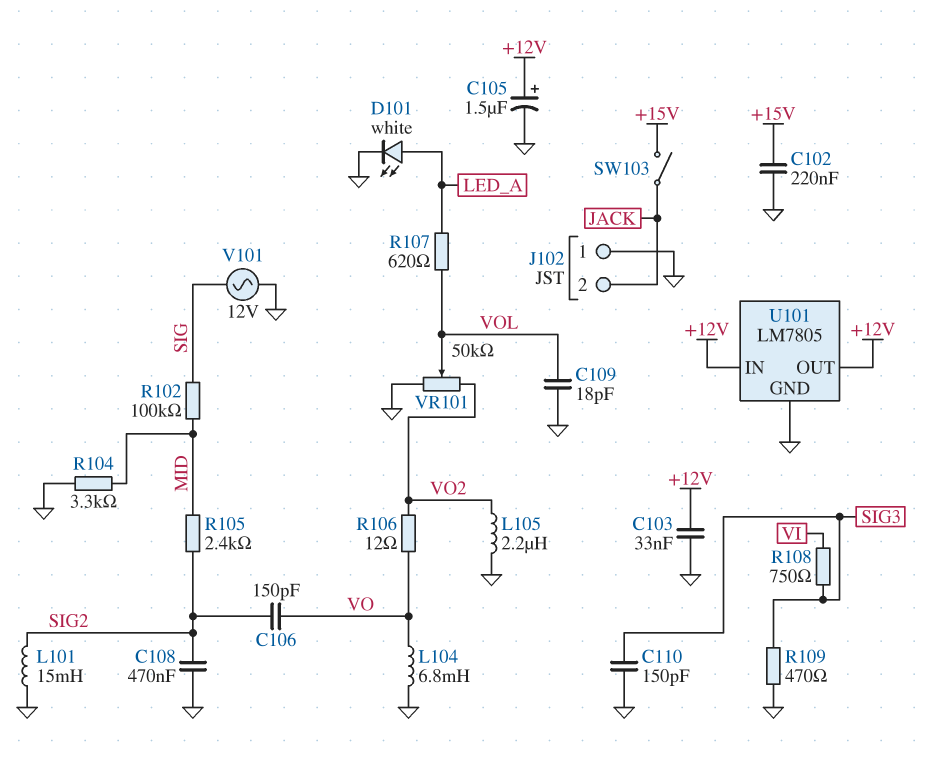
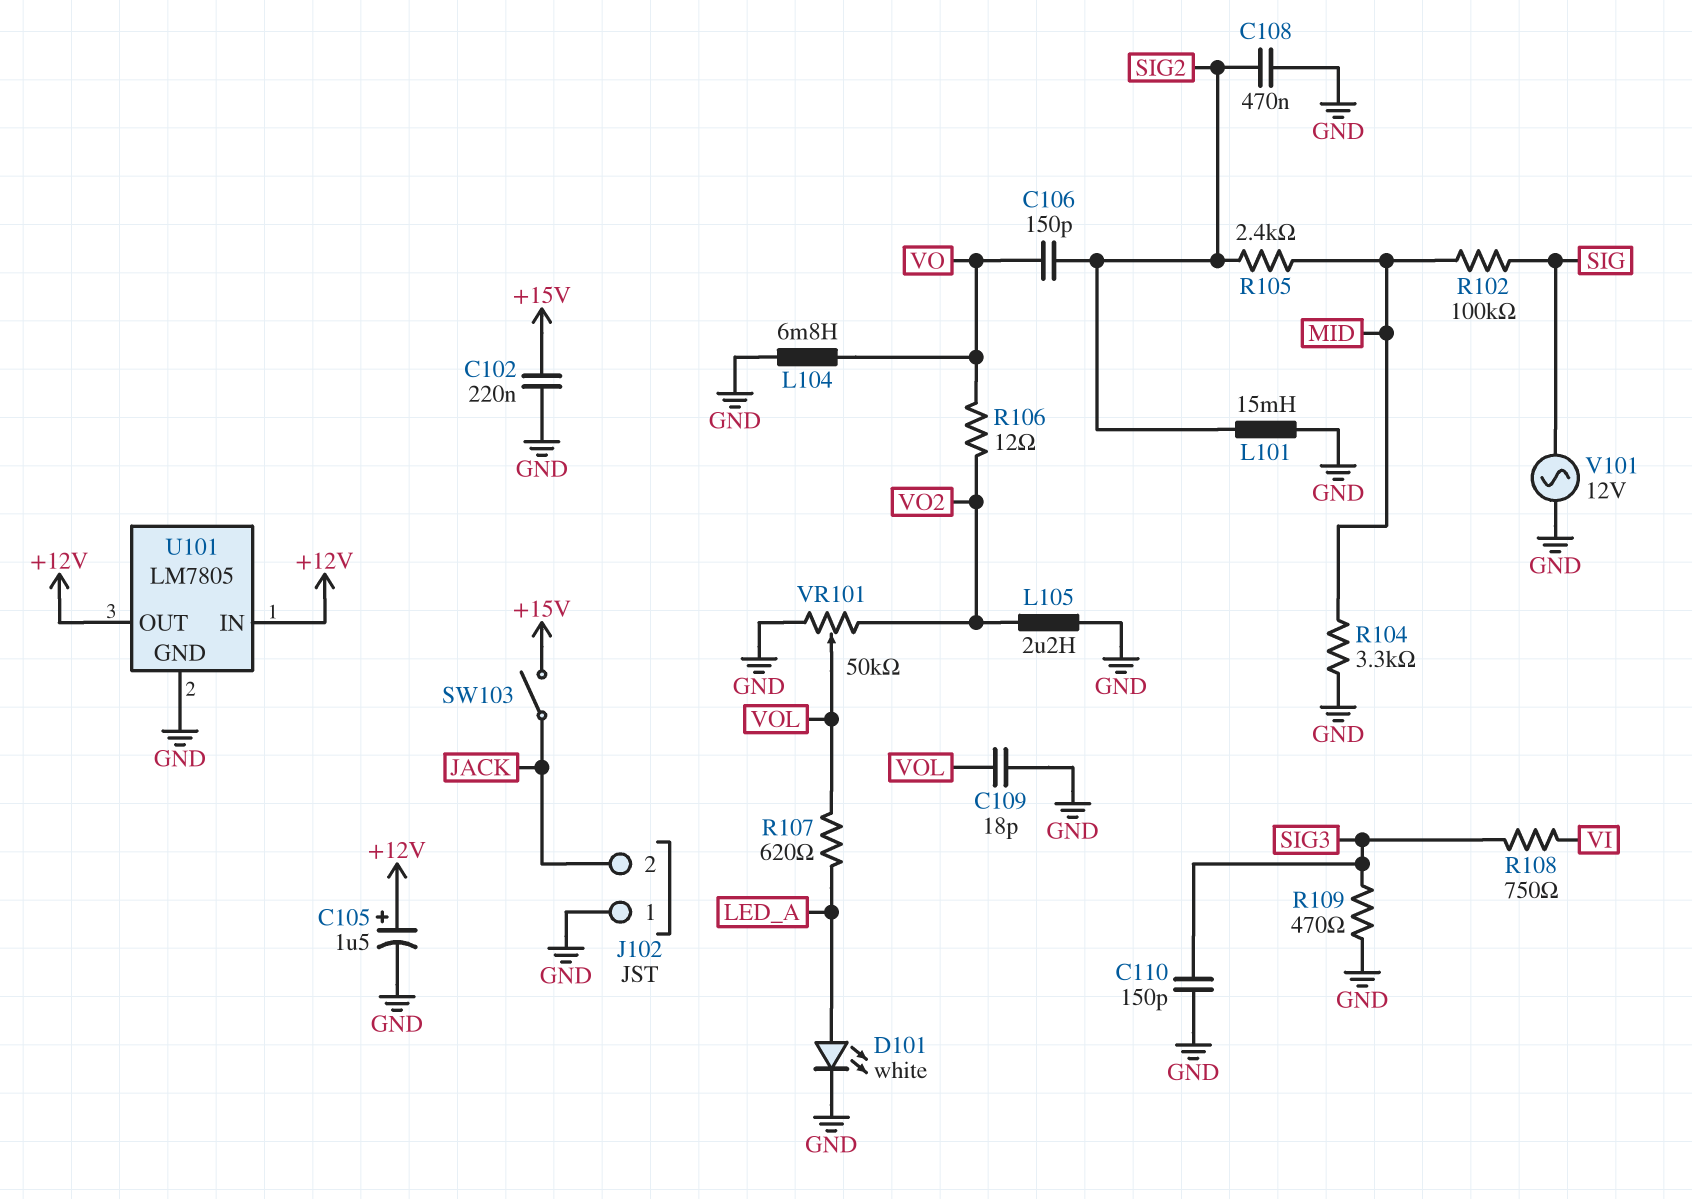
C103: 33nF (+12V, GND) -> none

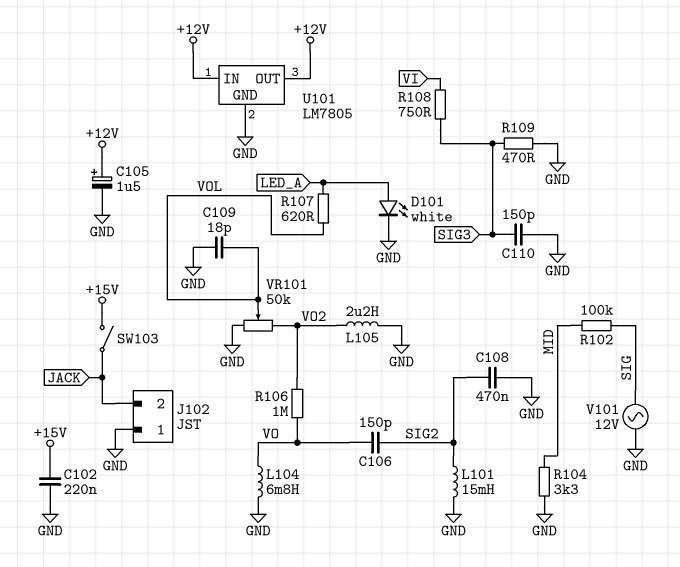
R105: 2.4k (MID, SIG2) -> none
R106: 12 (VO, VO2) -> 1M (VO, VO2)

